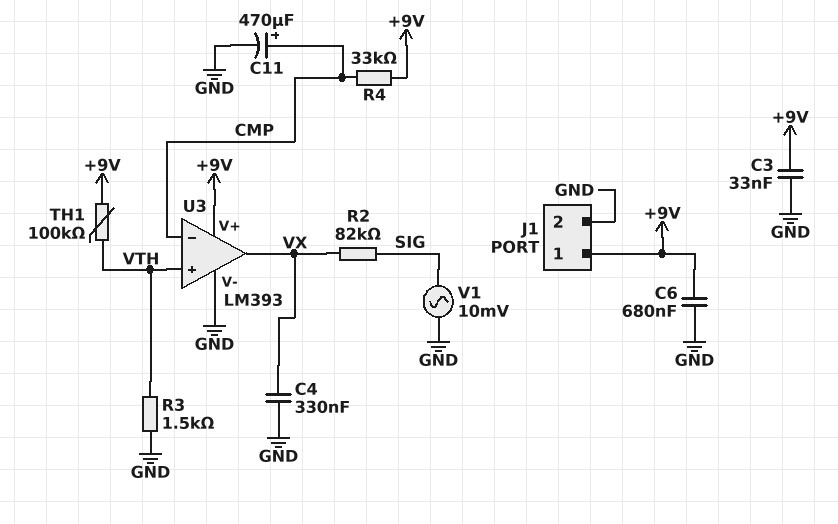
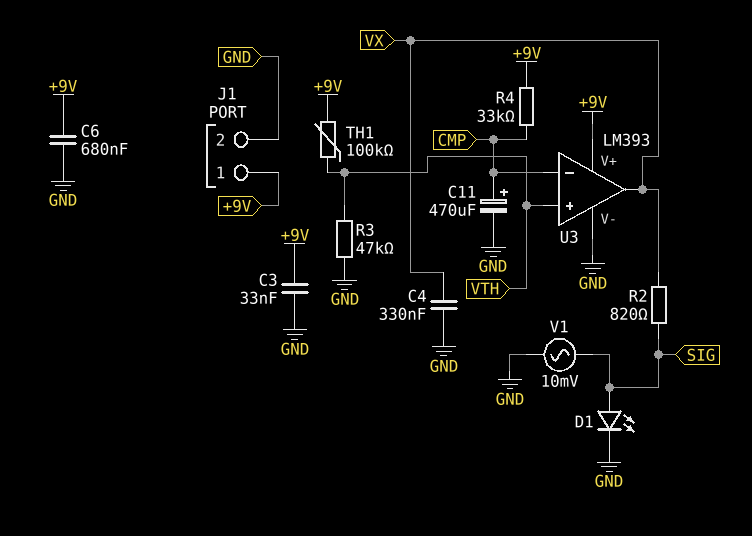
D1: none -> LED (A SIG, K GND)
R2: 82k (SIG, VX) -> 820 (SIG, VX)
R3: 1.5k (GND, VTH) -> 47k (GND, VTH)

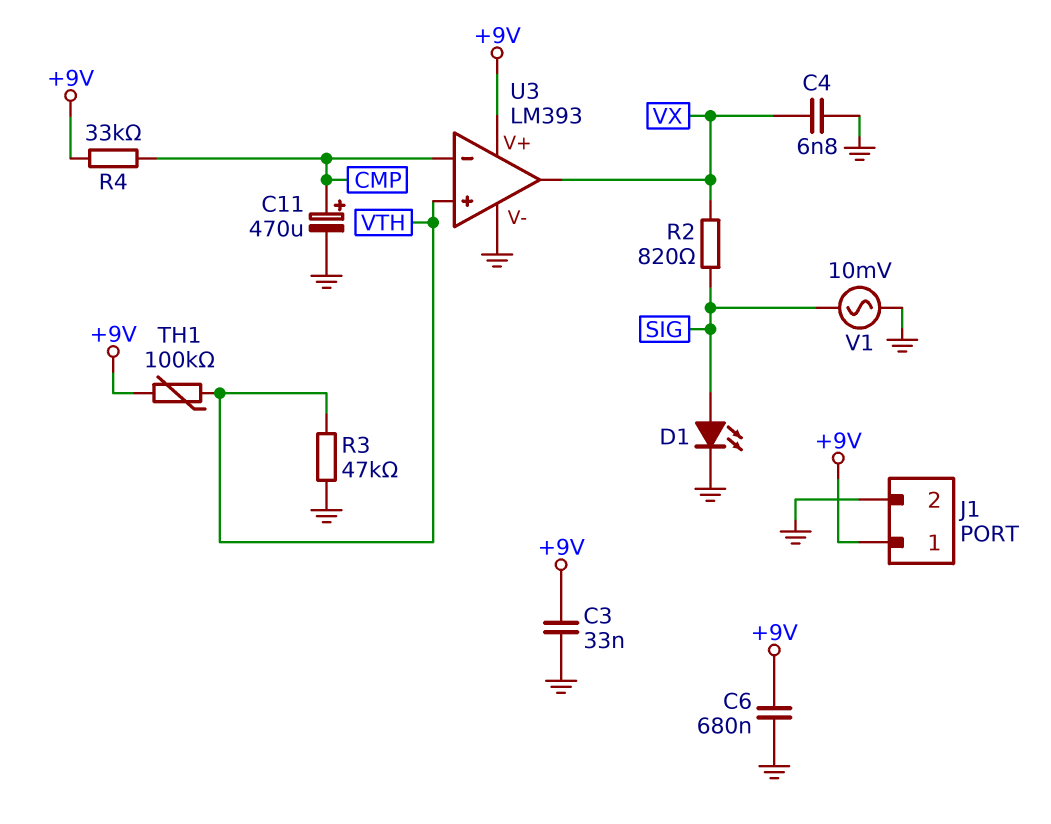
C4: 330nF (GND, VX) -> 6.8nF (GND, VX)

